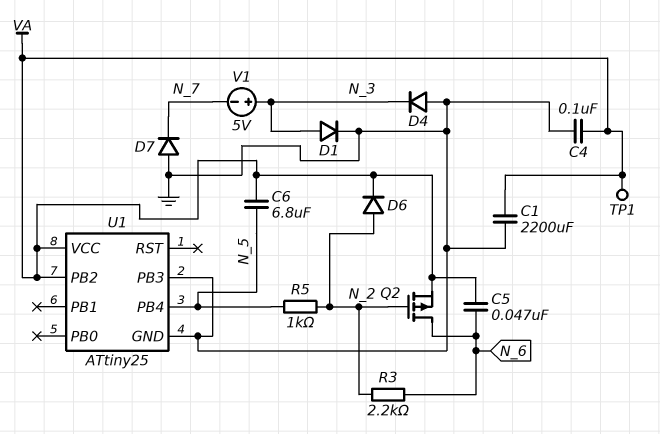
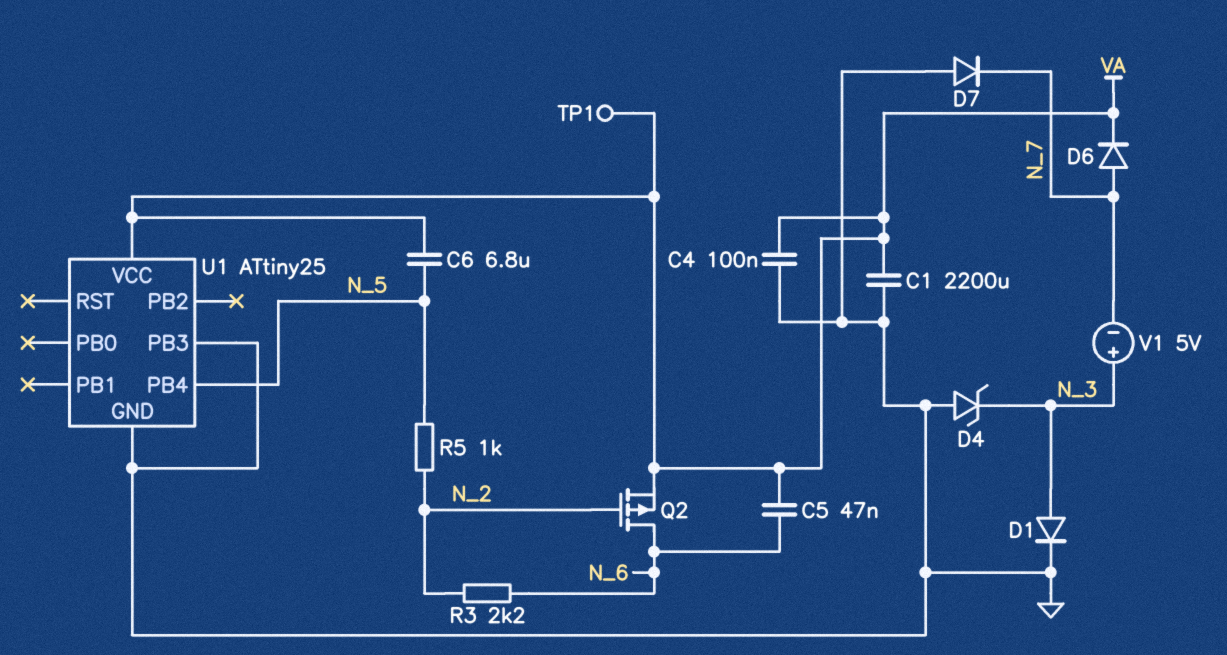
D4: diode (A GND, K N_3) -> zener (A GND, K N_3)
D6: diode (A N_2, K VA) -> diode (A N_7, K VA)
U1 pin PB2: VA -> none

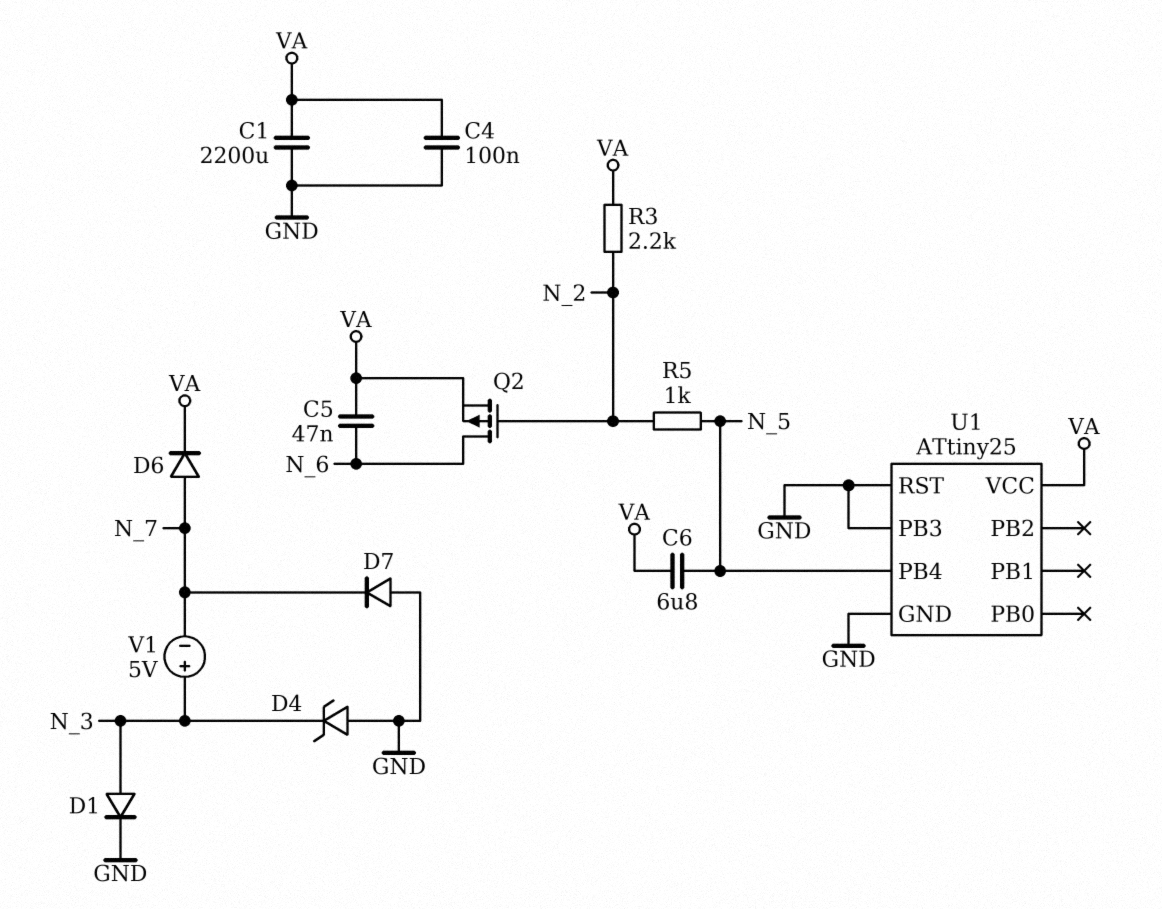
R3: 2.2k (N_2, N_6) -> 2.2k (N_2, VA)
TP1: test point (VA) -> none
U1 pin RST: none -> GND

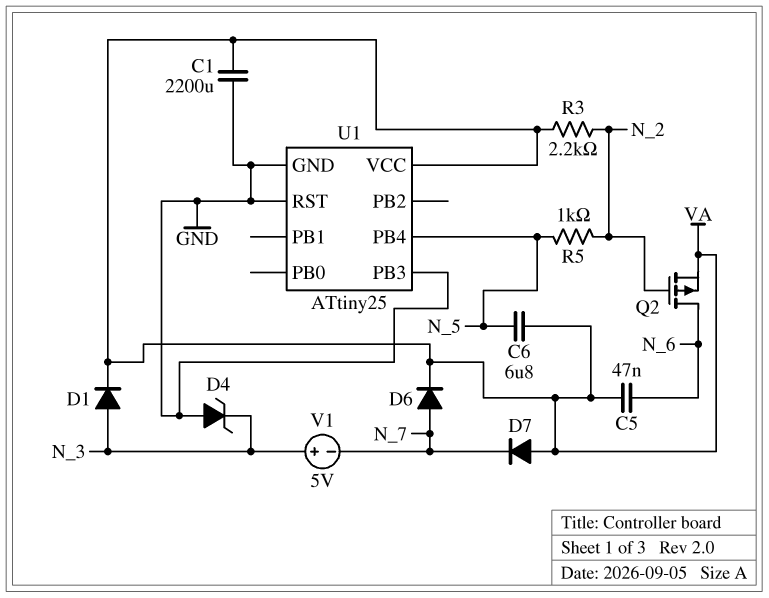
C4: 100nF (GND, VA) -> none
D1: diode (A N_3, K GND) -> diode (A N_3, K VA)
D7: diode (A GND, K N_7) -> diode (A VA, K N_7)

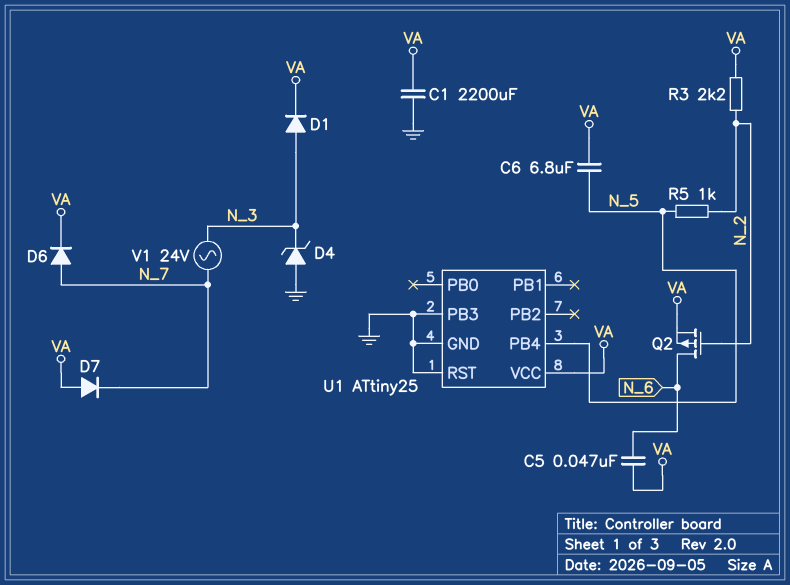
V1: 5V (plus N_3, minus N_7) -> AC 24V (N_3, N_7)

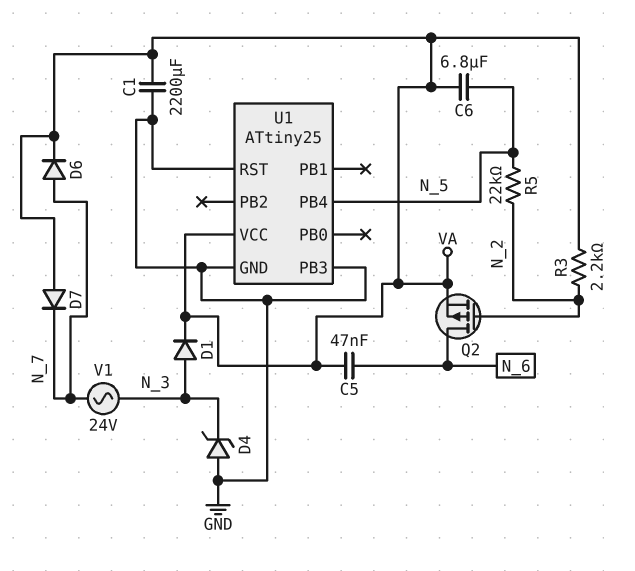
R5: 1k (N_2, N_5) -> 22k (N_2, N_5)

